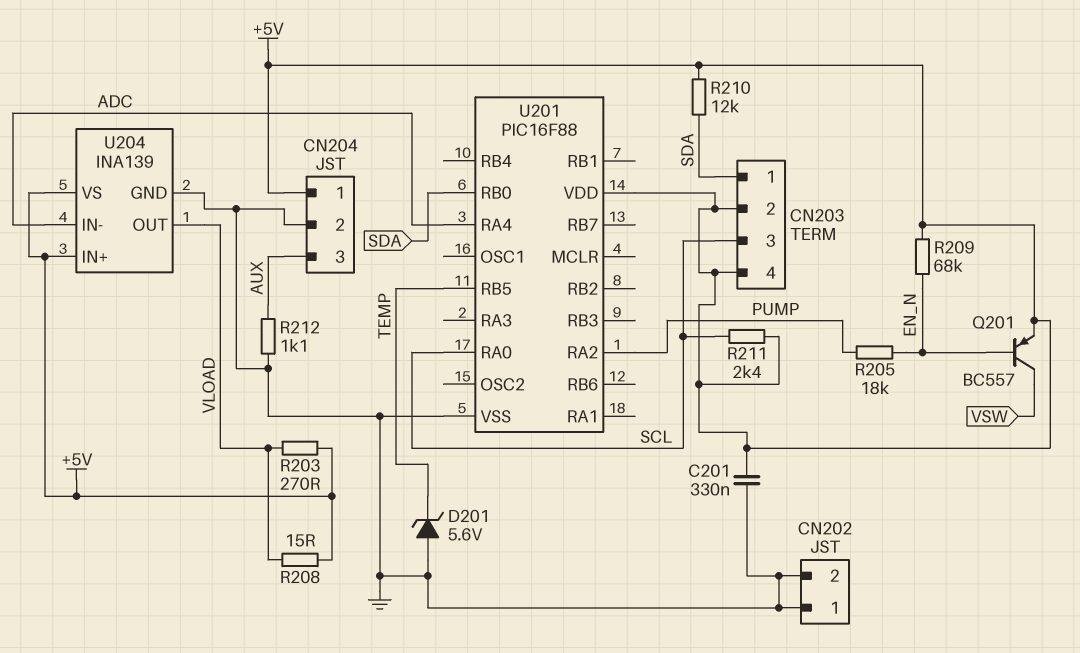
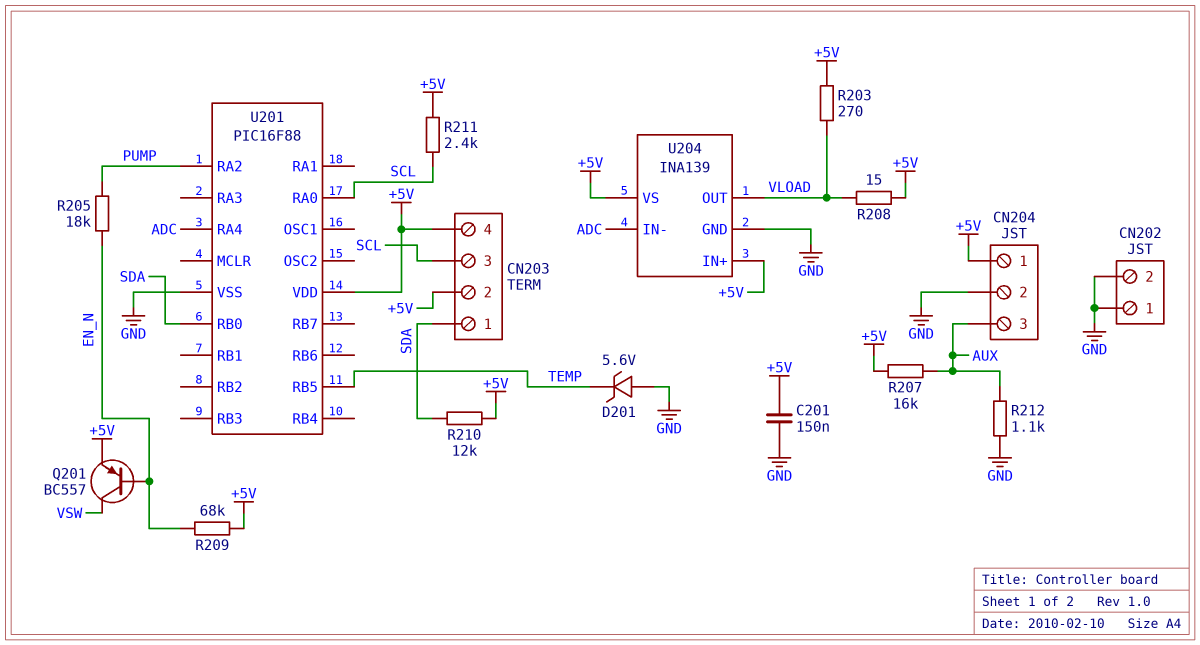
C201: 330nF (+5V, GND) -> 150nF (+5V, GND)
R207: none -> 16k (+5V, AUX)

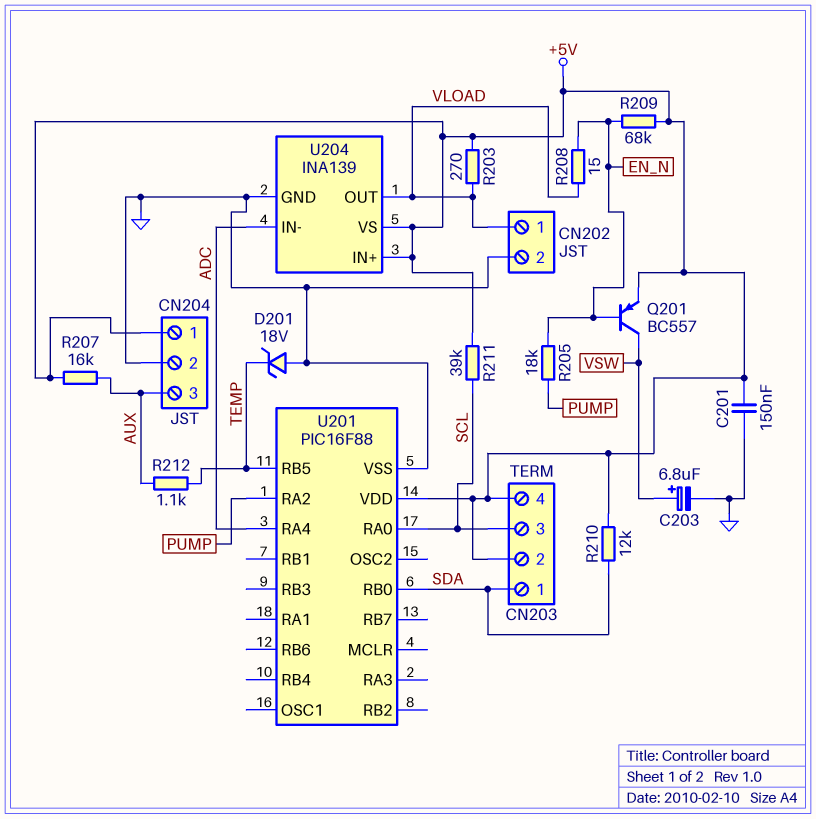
C203: none -> 6.8uF (plus VSW, minus GND)
CN202 pin 1: GND -> VLOAD
D201: zener 5.6V (A GND, K TEMP) -> zener 18V (A GND, K TEMP)
R208: 15 (+5V, VLOAD) -> 15 (EN_N, VLOAD)
R211: 2.4k (+5V, SCL) -> 39k (+5V, SCL)
R212: 1.1k (AUX, GND) -> 1.1k (AUX, TEMP)

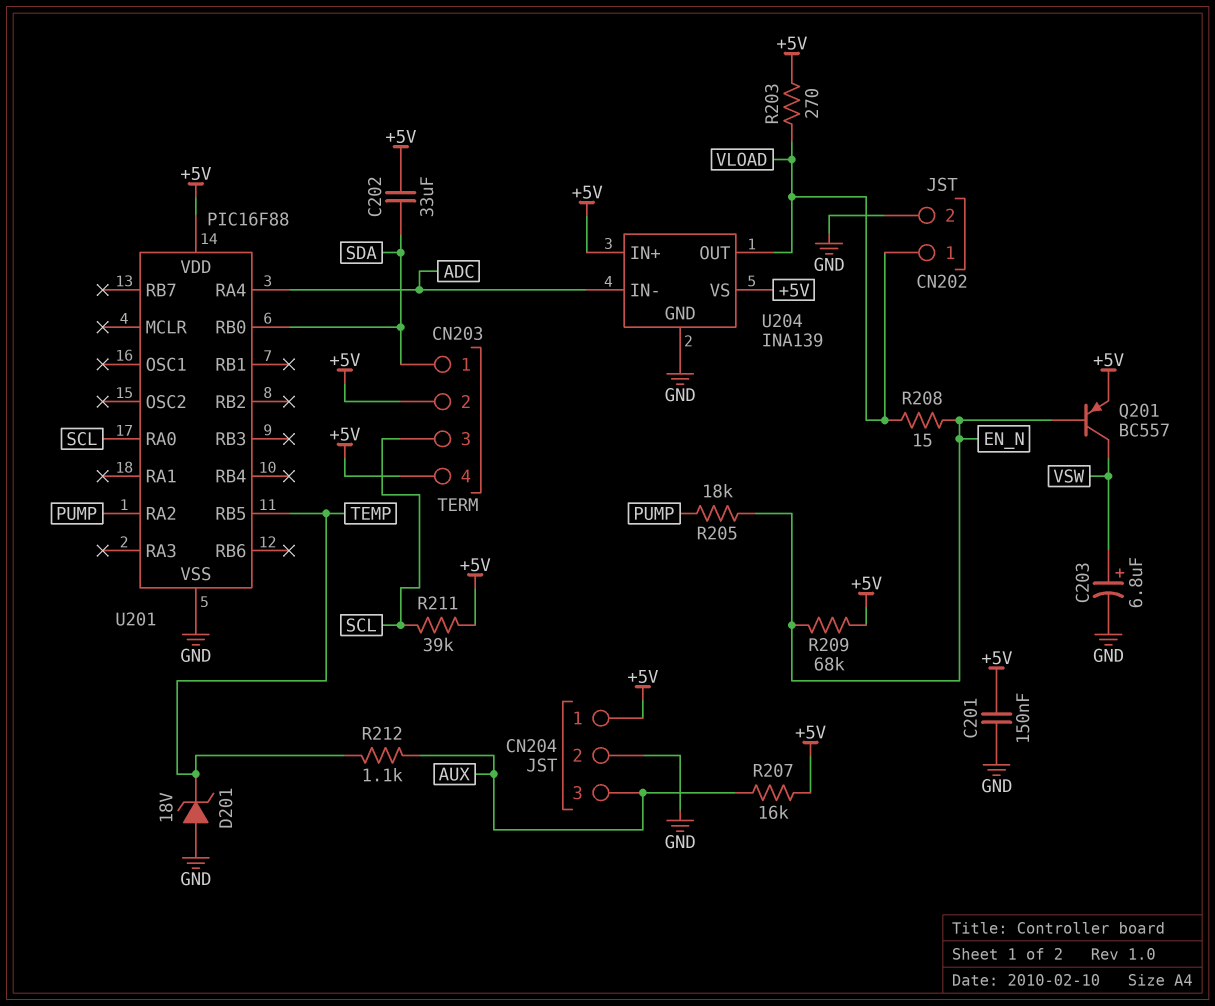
C202: none -> 33uF (+5V, SDA)
R210: 12k (+5V, SDA) -> none

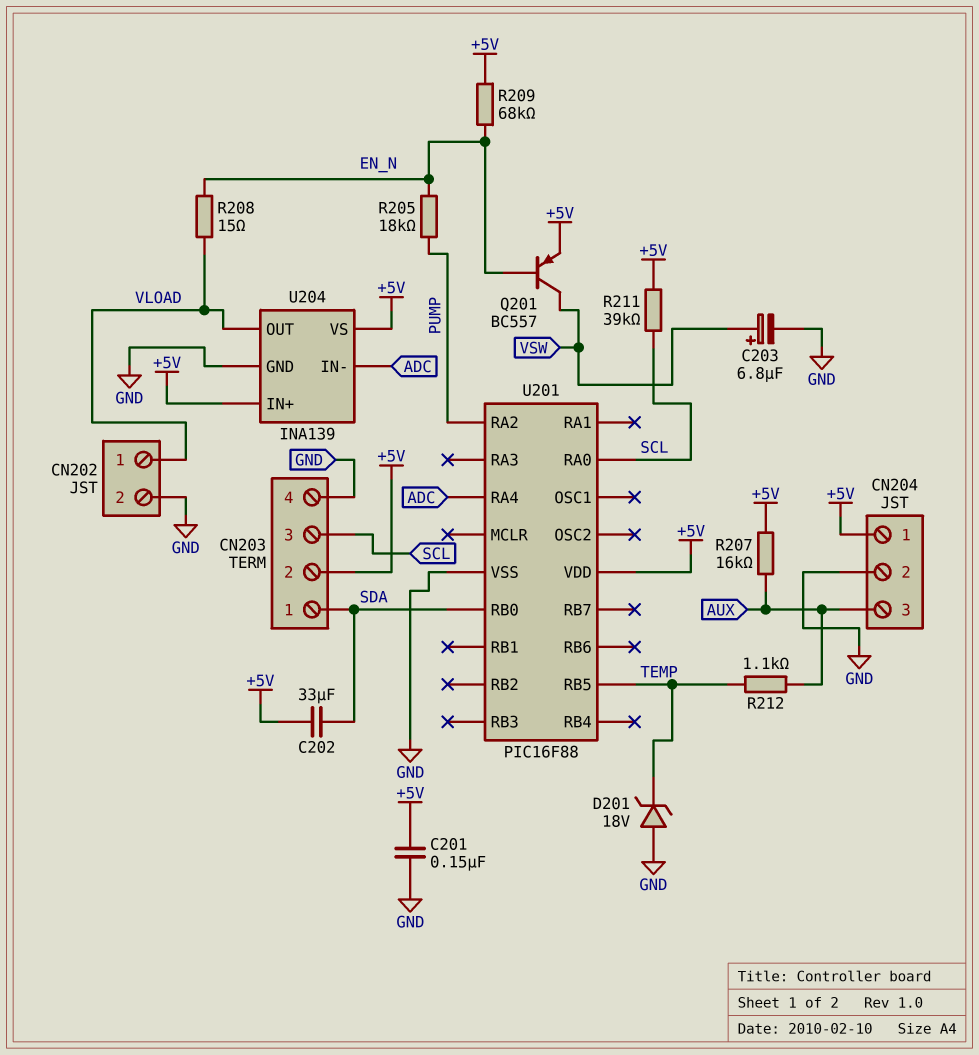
CN203 pin 4: +5V -> GND
R203: 270 (+5V, VLOAD) -> none

